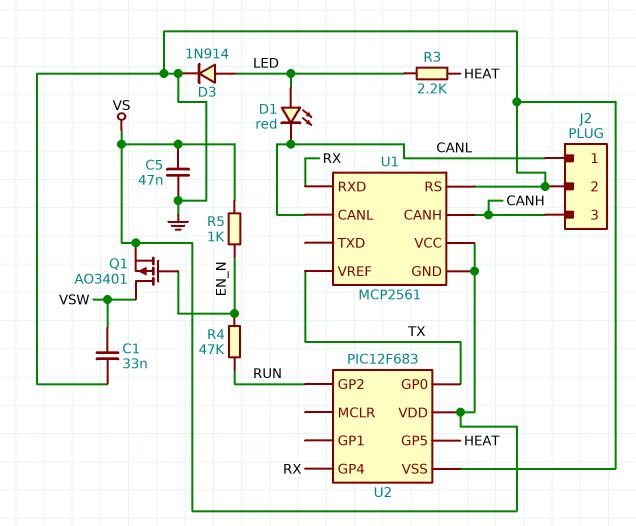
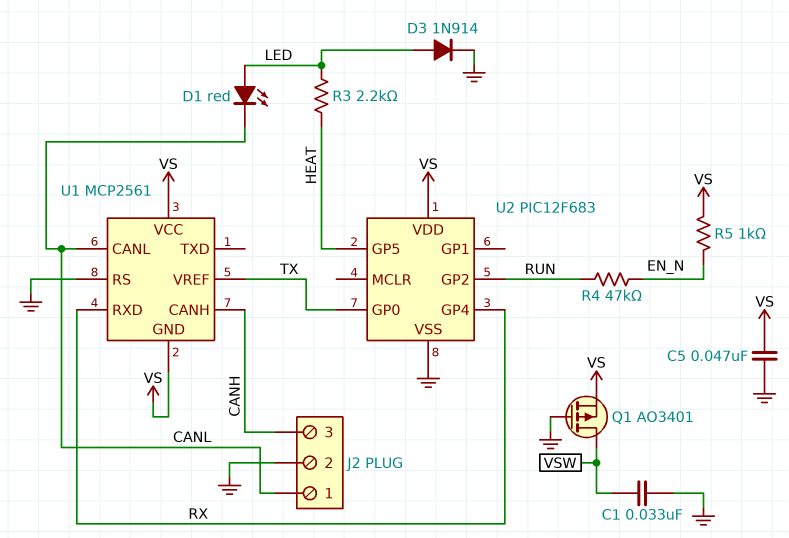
Q1: PMOS AO3401 (G EN_N, D VSW, S VS) -> PMOS AO3401 (G GND, D VSW, S VS)

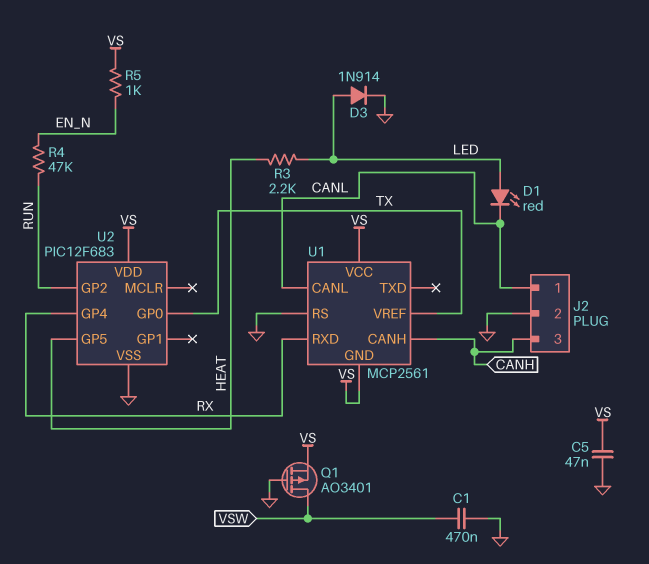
C1: 33nF (GND, VSW) -> 470nF (GND, VSW)

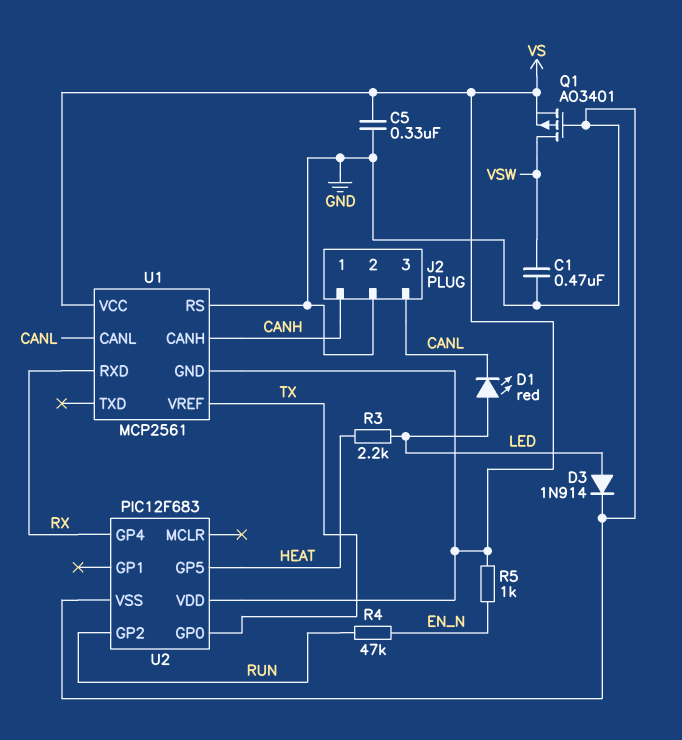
C5: 47nF (GND, VS) -> 330nF (GND, VS)
J2 pin 1: CANL -> CANH
J2 pin 3: CANH -> CANL

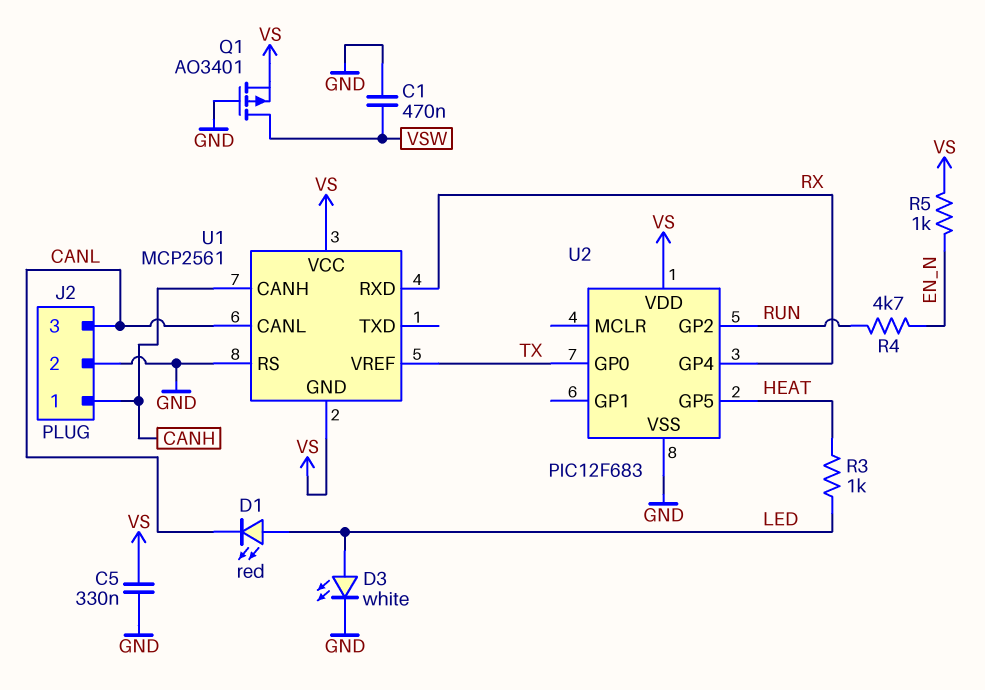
D3: diode 1N914 (A LED, K GND) -> LED white (A LED, K GND)
R3: 2.2k (HEAT, LED) -> 1k (HEAT, LED)
R4: 47k (EN_N, RUN) -> 4.7k (EN_N, RUN)

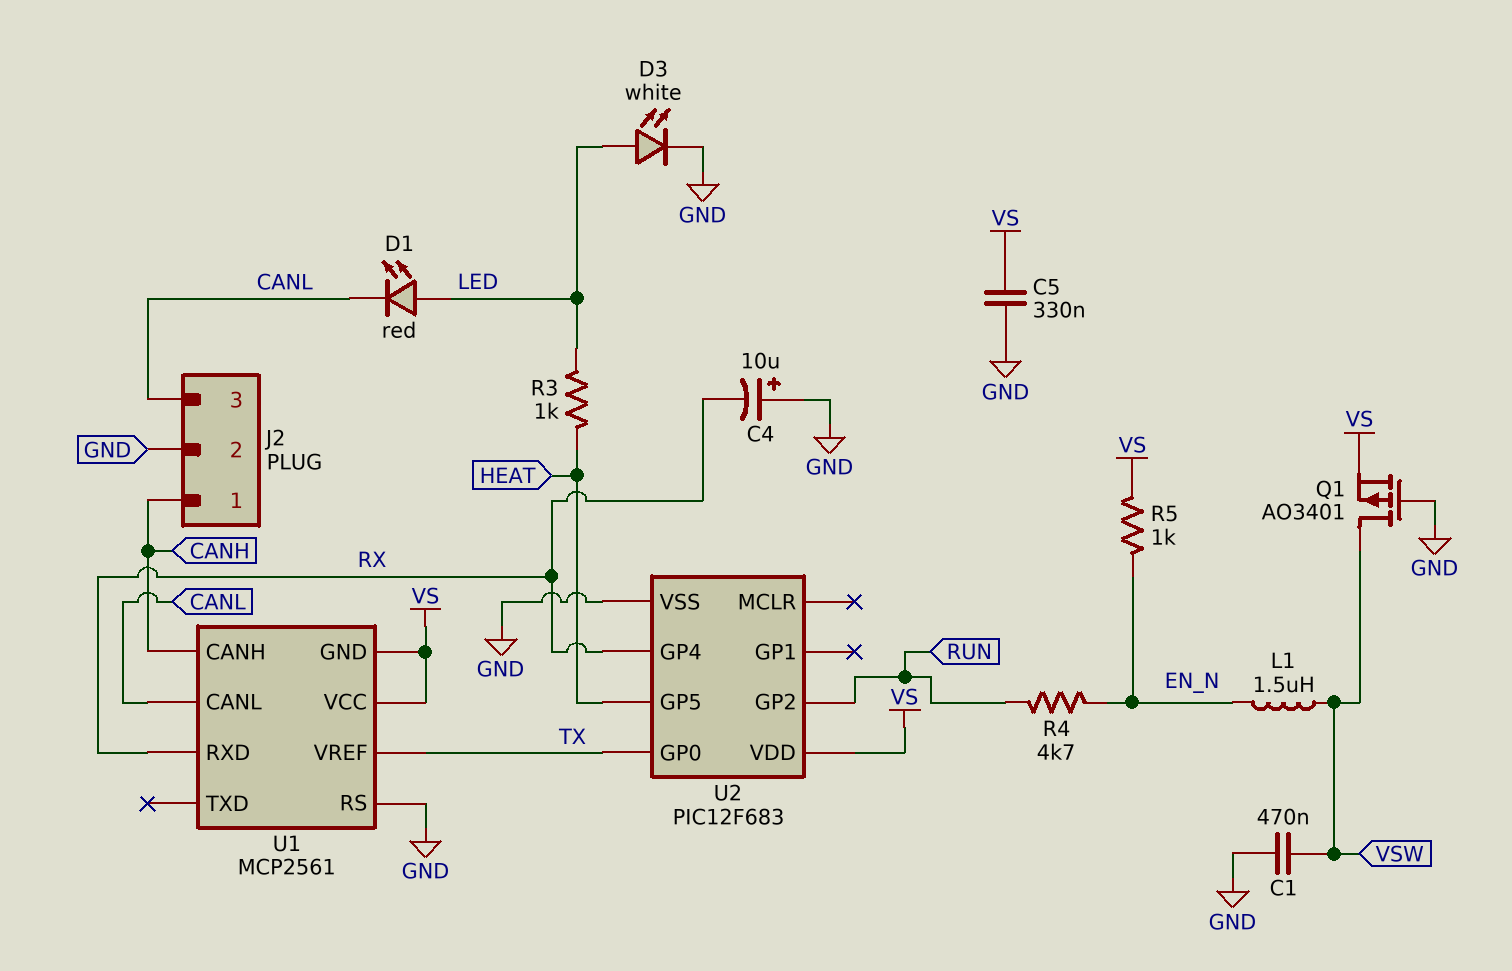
C4: none -> 10uF (plus GND, minus RX)
L1: none -> 1.5uH (EN_N, VSW)

